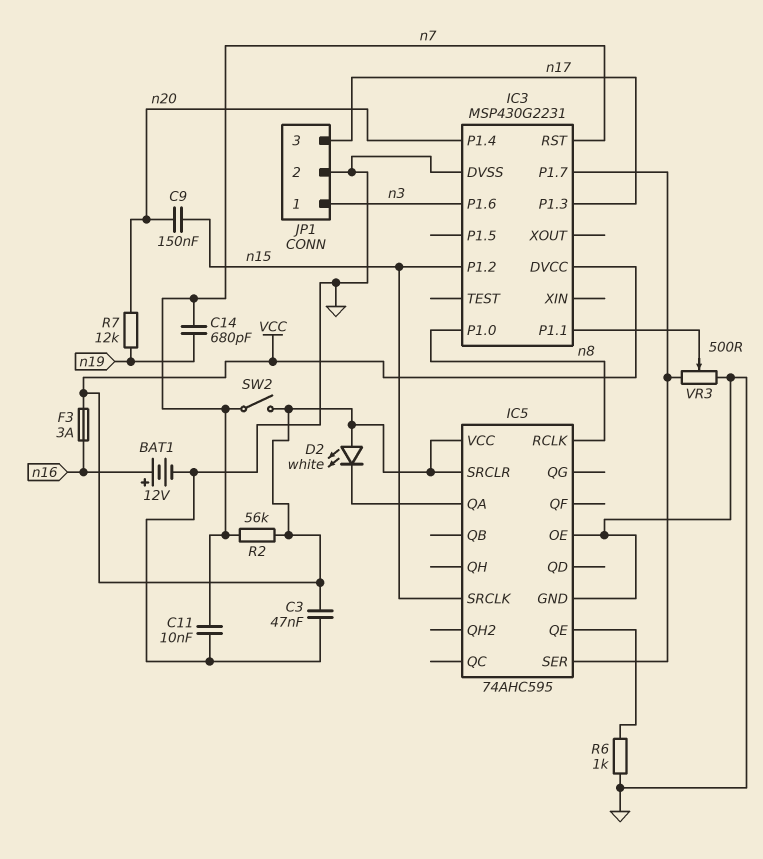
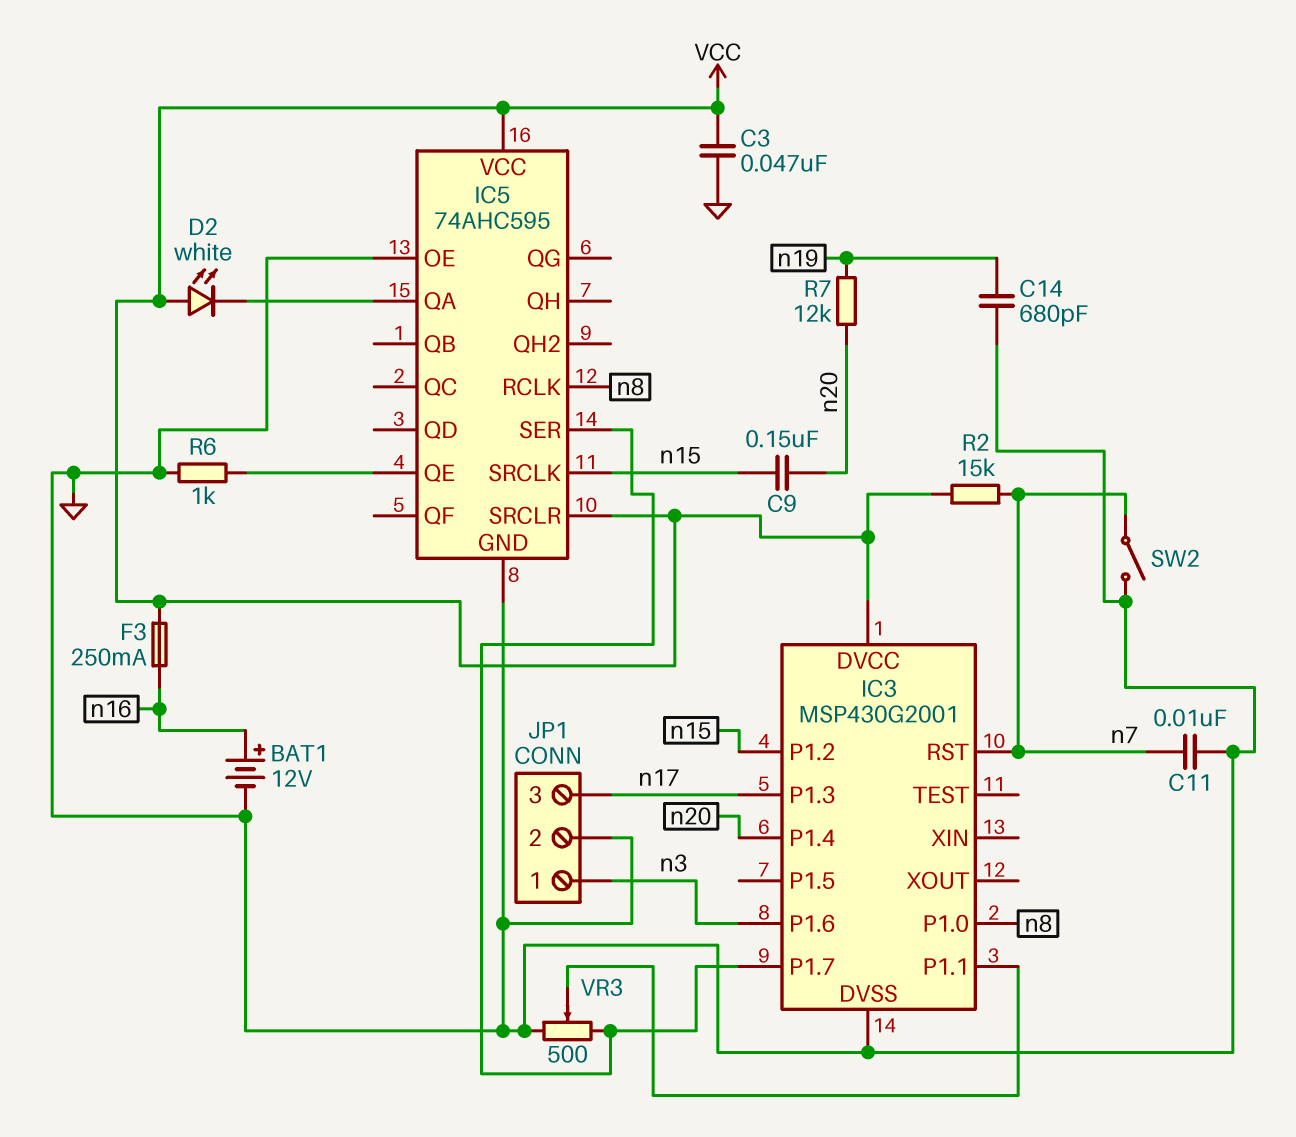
C14: 680pF (n7, n19) -> 680pF (GND, n19)
F3: 3A (VCC, n16) -> 250mA (VCC, n16)
IC3: MSP430G2231 -> MSP430G2001
R2: 56k (VCC, n7) -> 15k (VCC, n7)
SW2: switch (VCC, n7) -> switch (GND, n7)

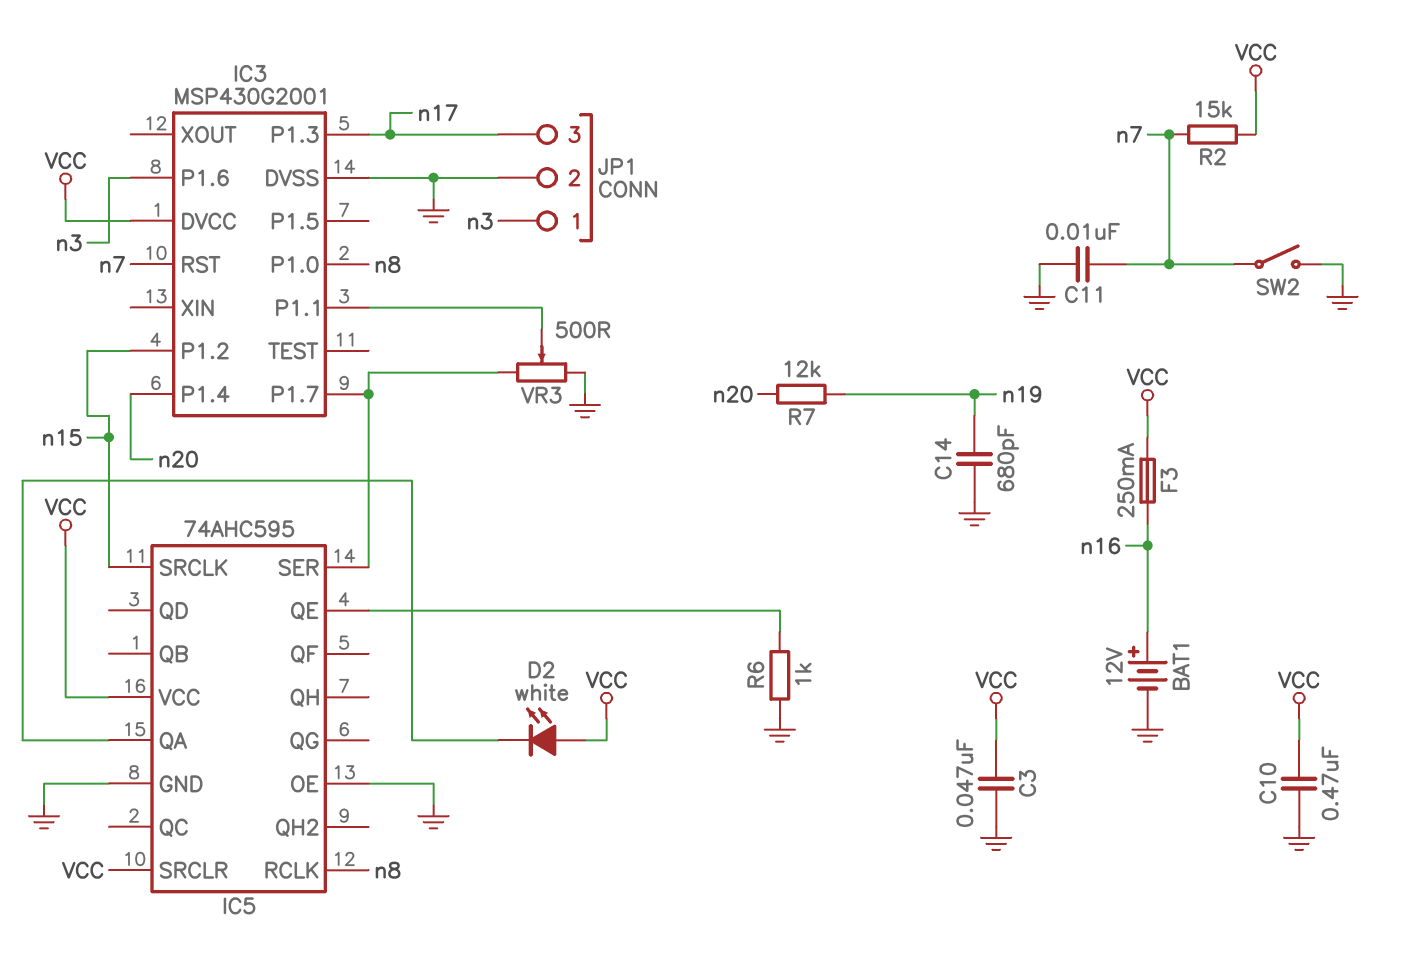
C9: 150nF (n15, n20) -> none
C10: none -> 470nF (GND, VCC)

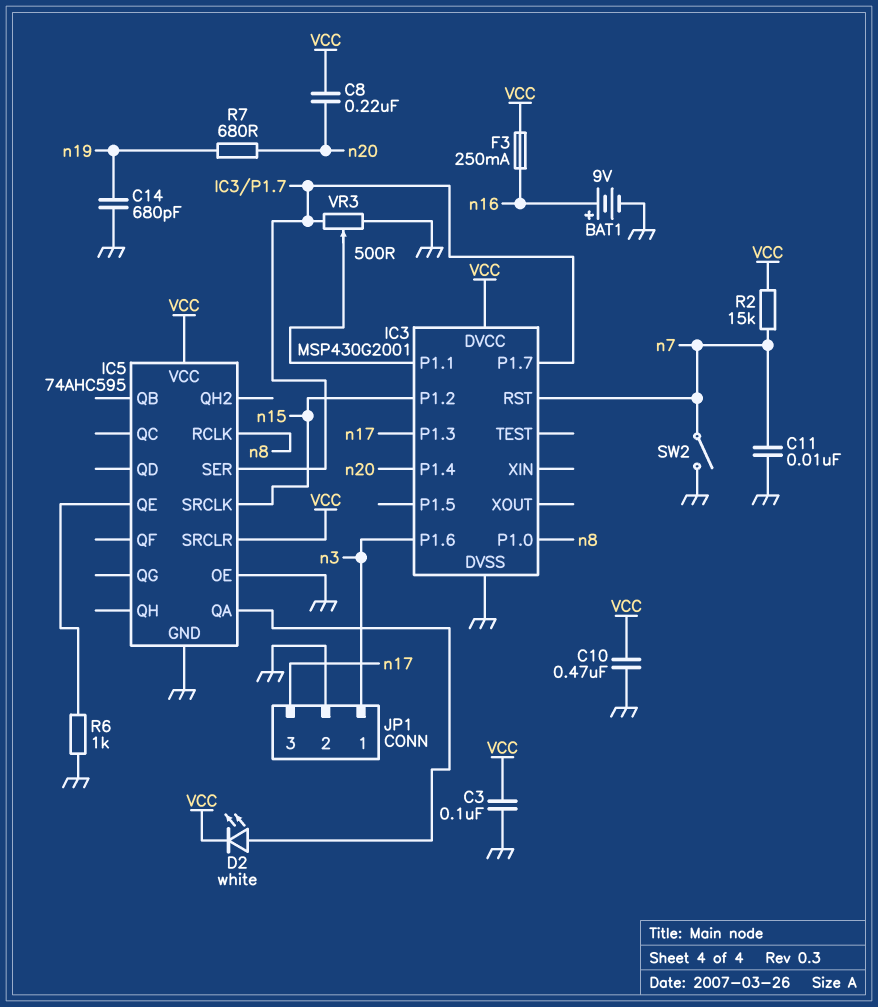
BAT1: 12V (plus n16, minus GND) -> 9V (plus n16, minus GND)
C3: 47nF (GND, VCC) -> 100nF (GND, VCC)
C8: none -> 220nF (VCC, n20)
D2: LED white (A VCC, K IC5/QA) -> LED white (A IC5/QA, K VCC)
R7: 12k (n19, n20) -> 680 (n19, n20)

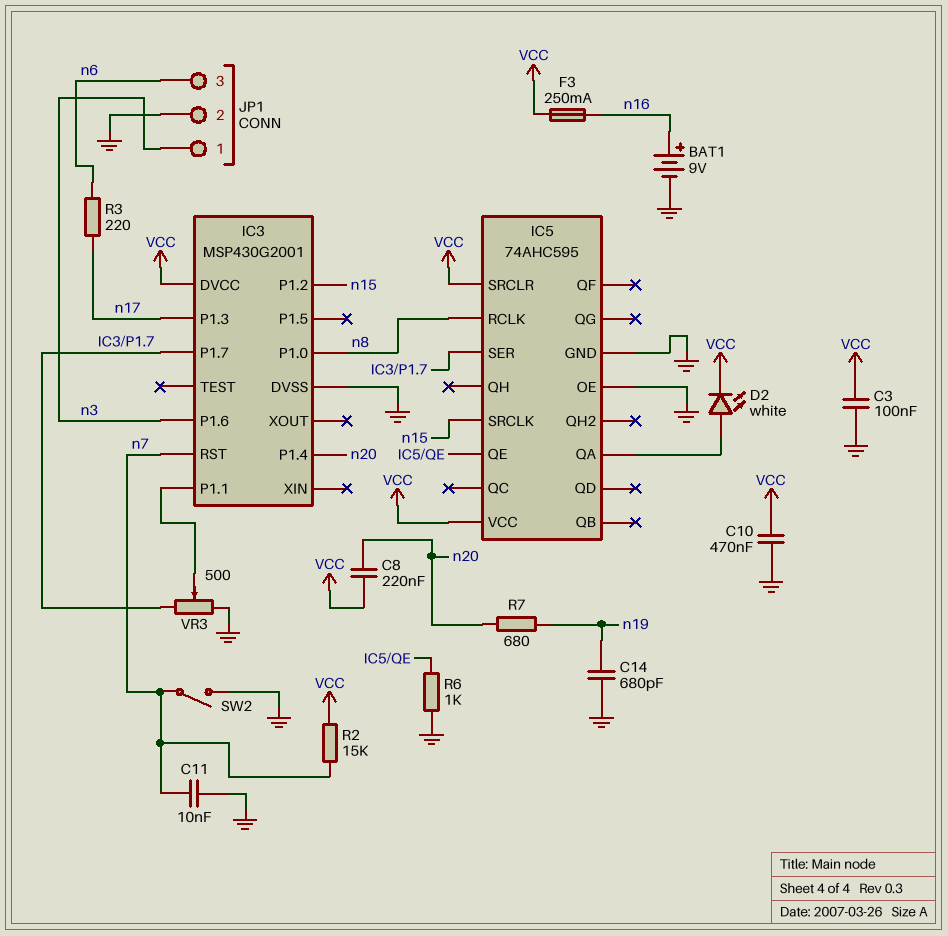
JP1 pin 3: n17 -> n6
R3: none -> 220 (n6, n17)

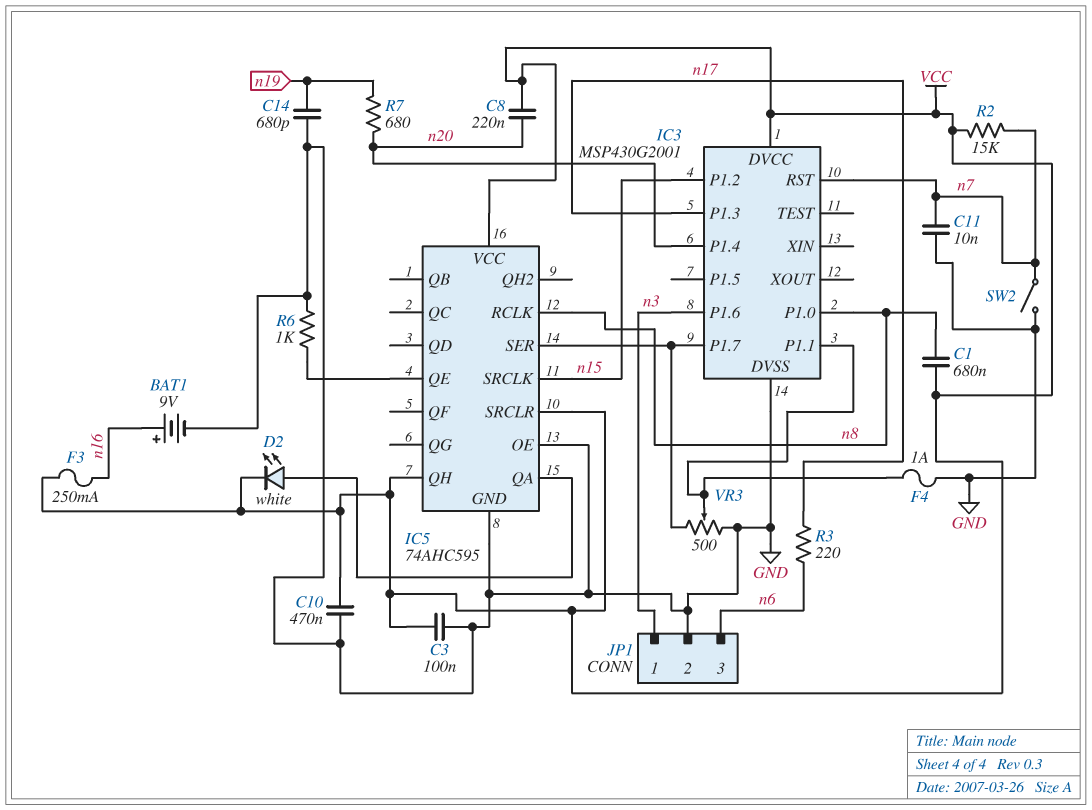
C1: none -> 680nF (VCC, n8)
F4: none -> 1A (GND, IC3/P1.1)
IC5 pin QH: none -> VCC

